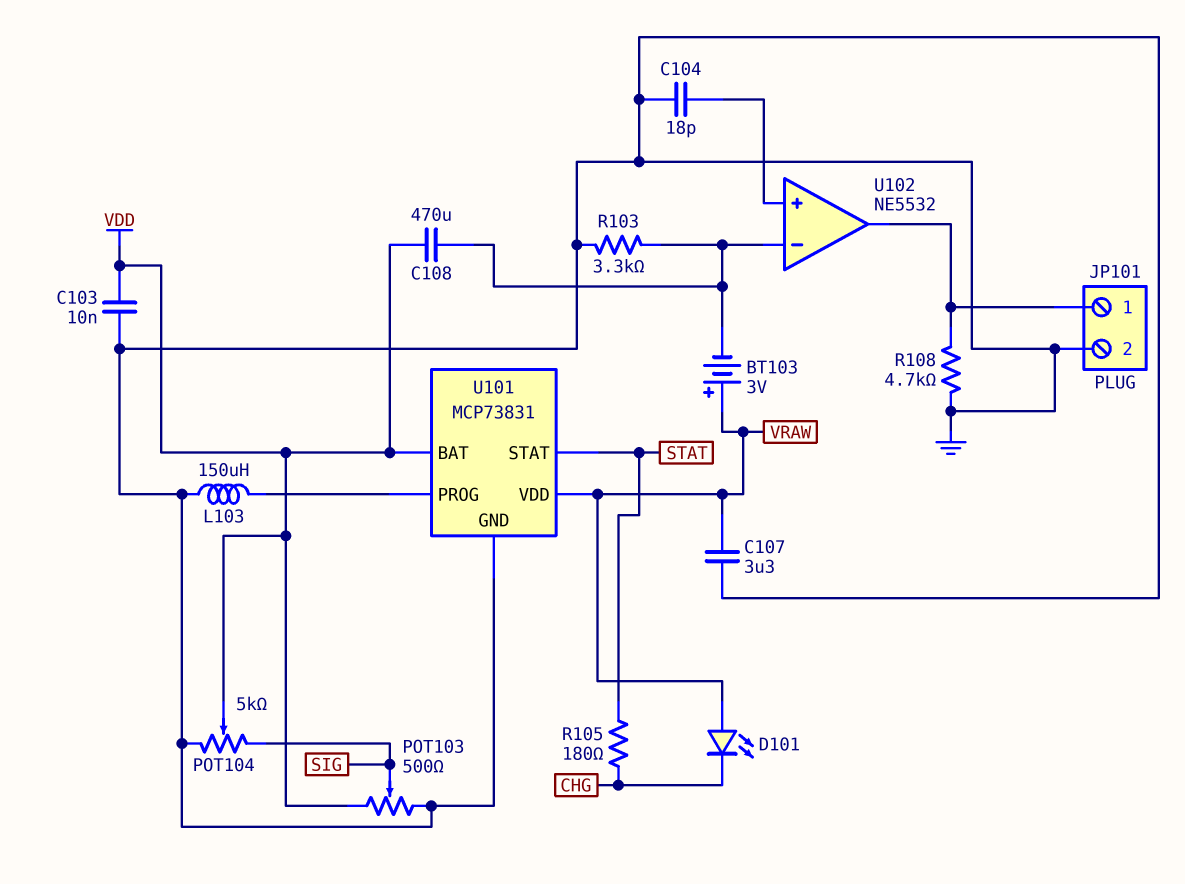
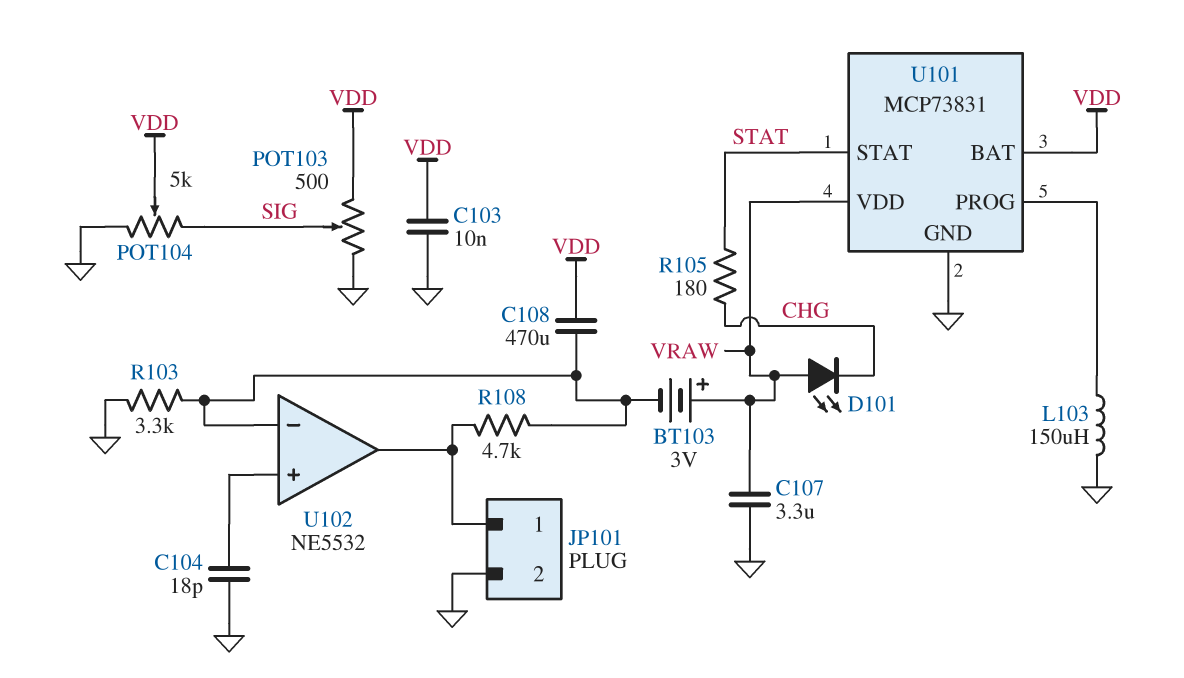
R108: 4.7k (GND, JP101/1) -> 4.7k (JP101/1, U102/in-)

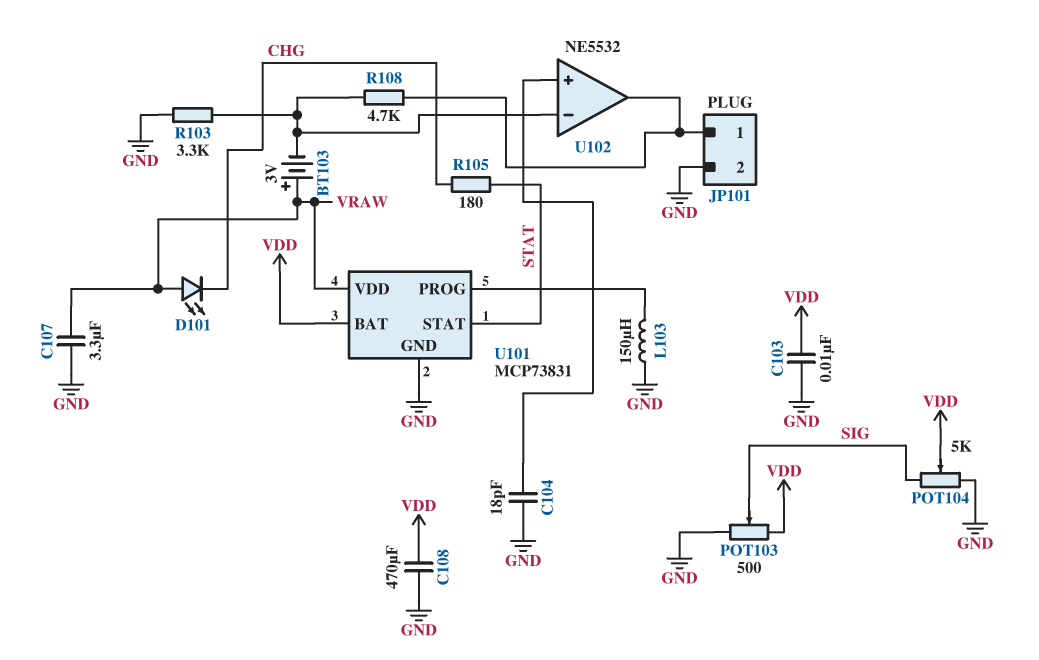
C108: 470uF (U102/in-, VDD) -> 470uF (GND, VDD)

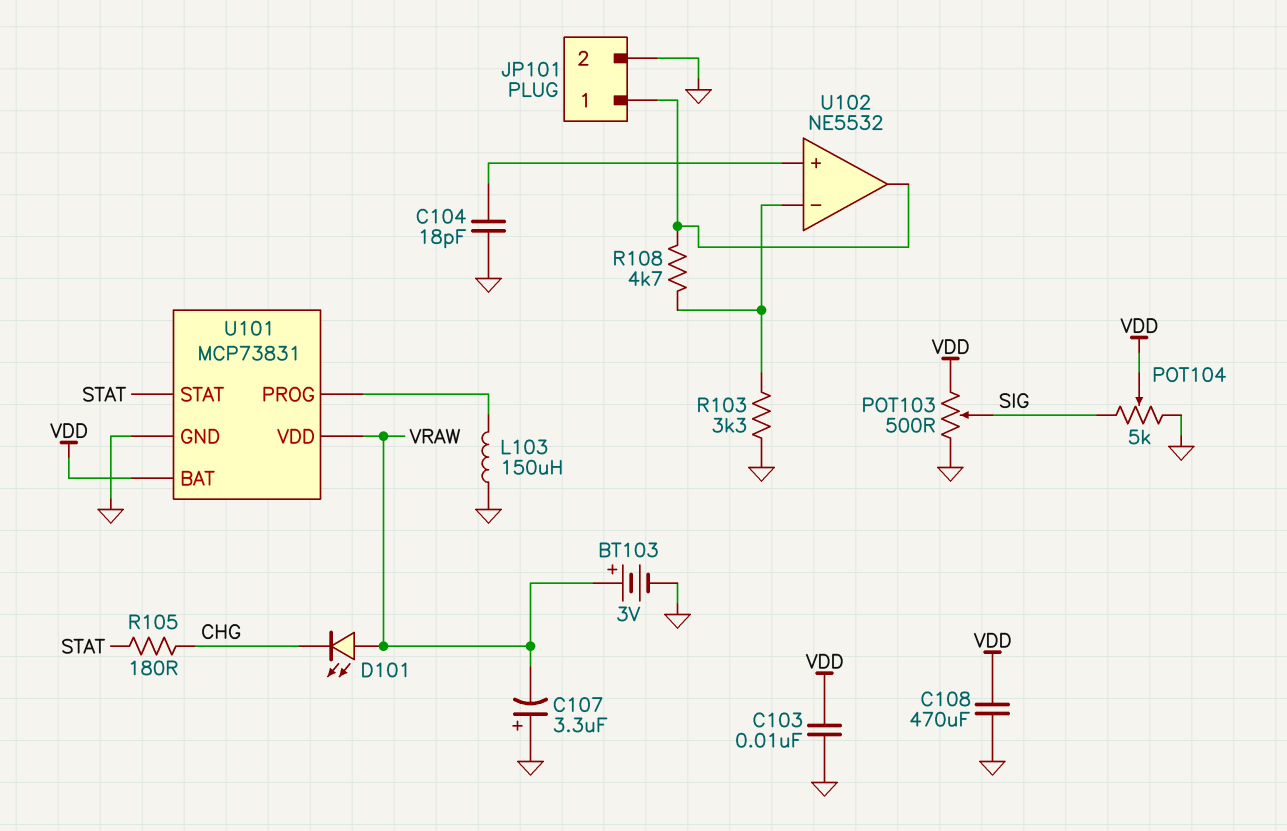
BT103: 3V (plus VRAW, minus U102/in-) -> 3V (plus VRAW, minus GND)
C107: 3.3uF (GND, VRAW) -> 3.3uF (plus GND, minus VRAW)

